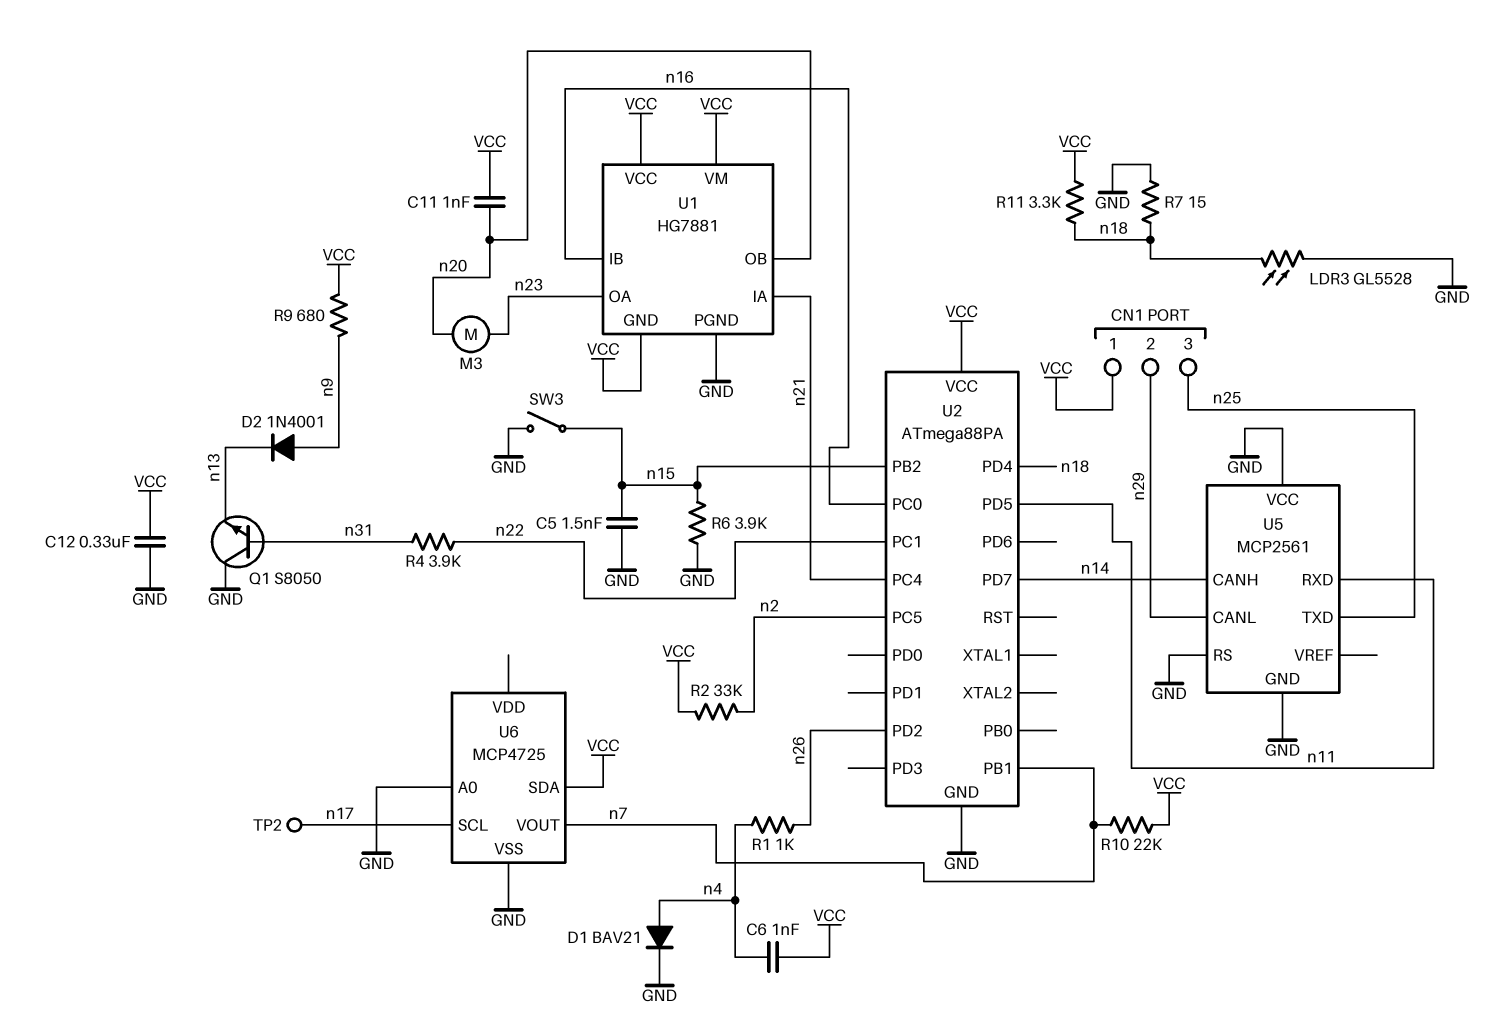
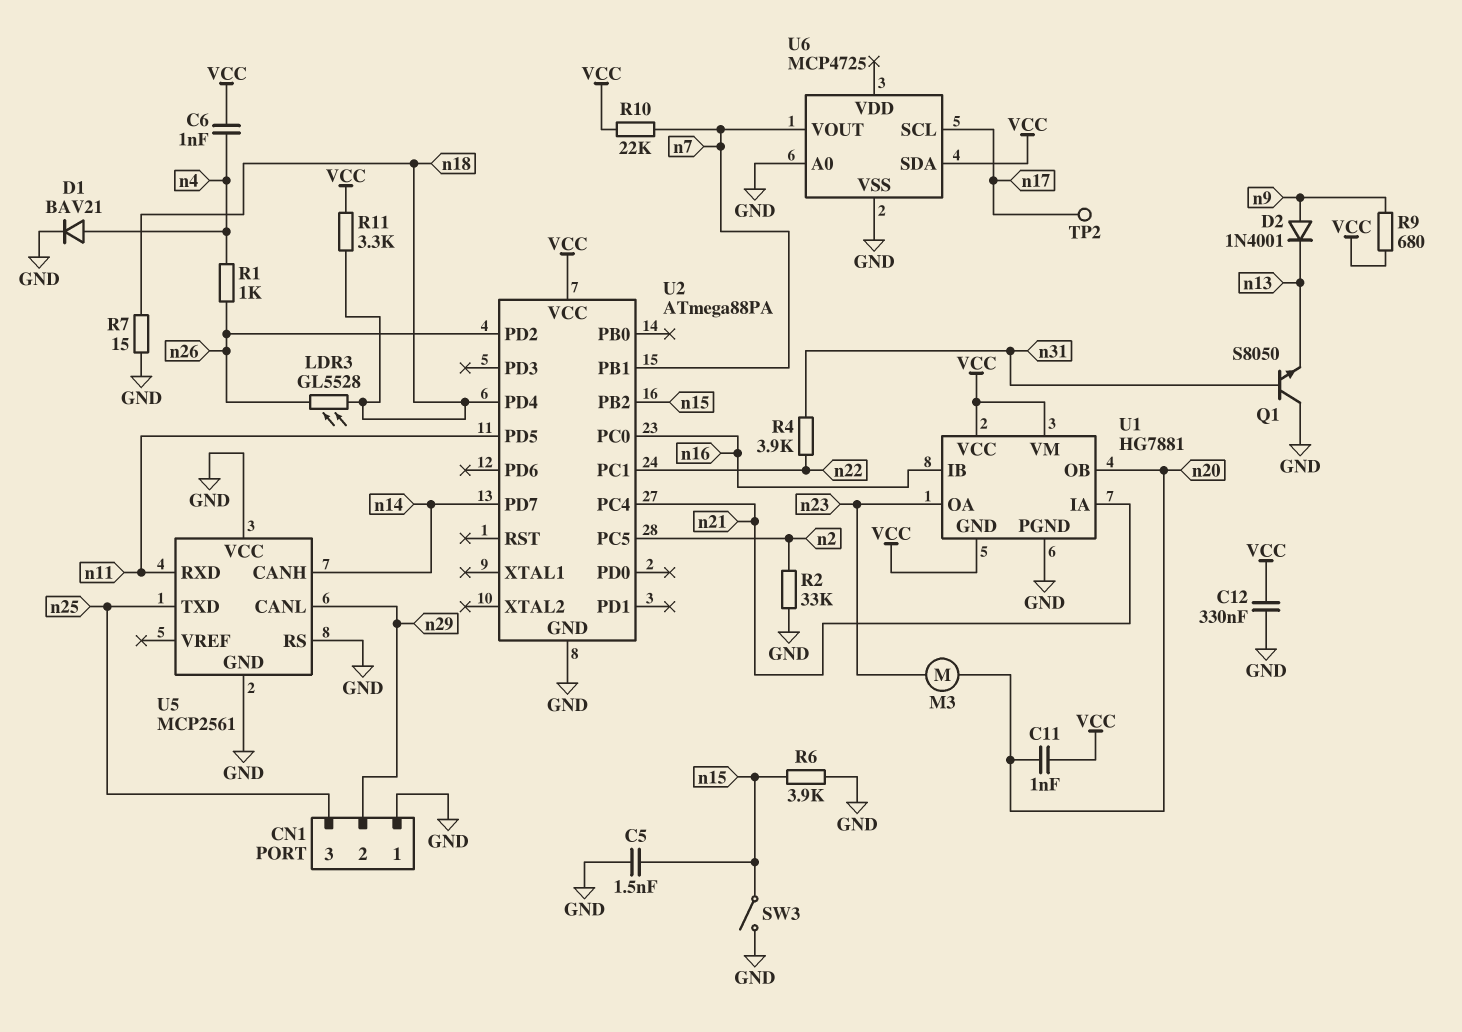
CN1 pin 1: VCC -> GND
LDR3: GL5528 (GND, n18) -> GL5528 (n18, n26)
R2: 33k (VCC, n2) -> 33k (GND, n2)

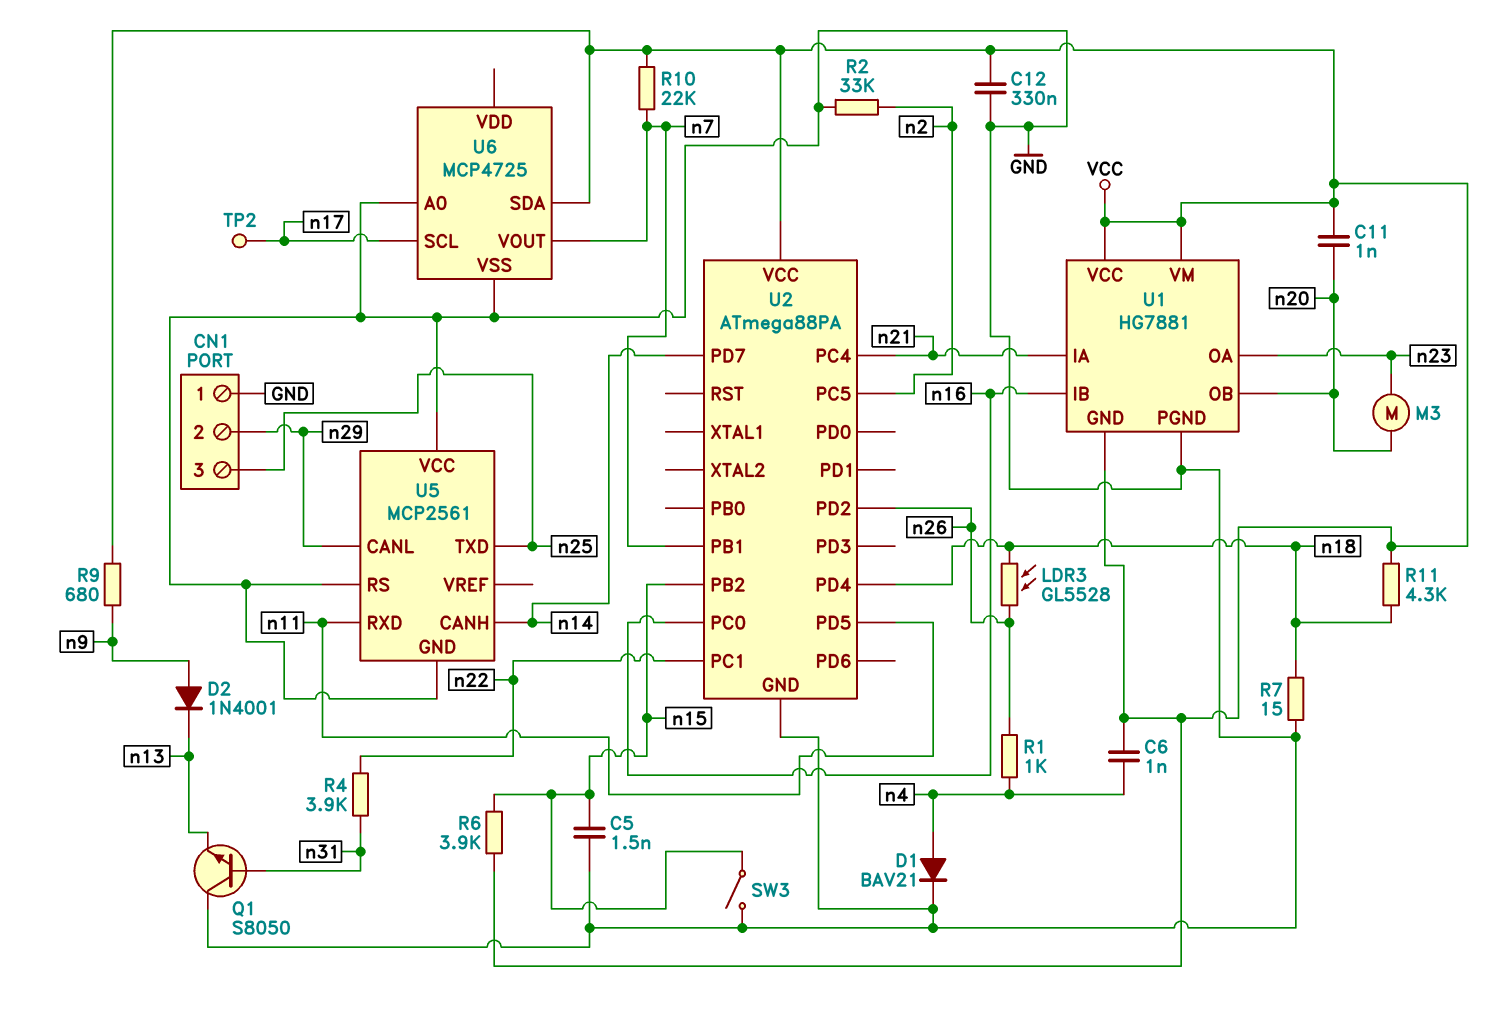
R6: 3.9k (GND, n15) -> 3.9k (VCC, n15)
R11: 3.3k (VCC, n18) -> 4.3k (VCC, n18)

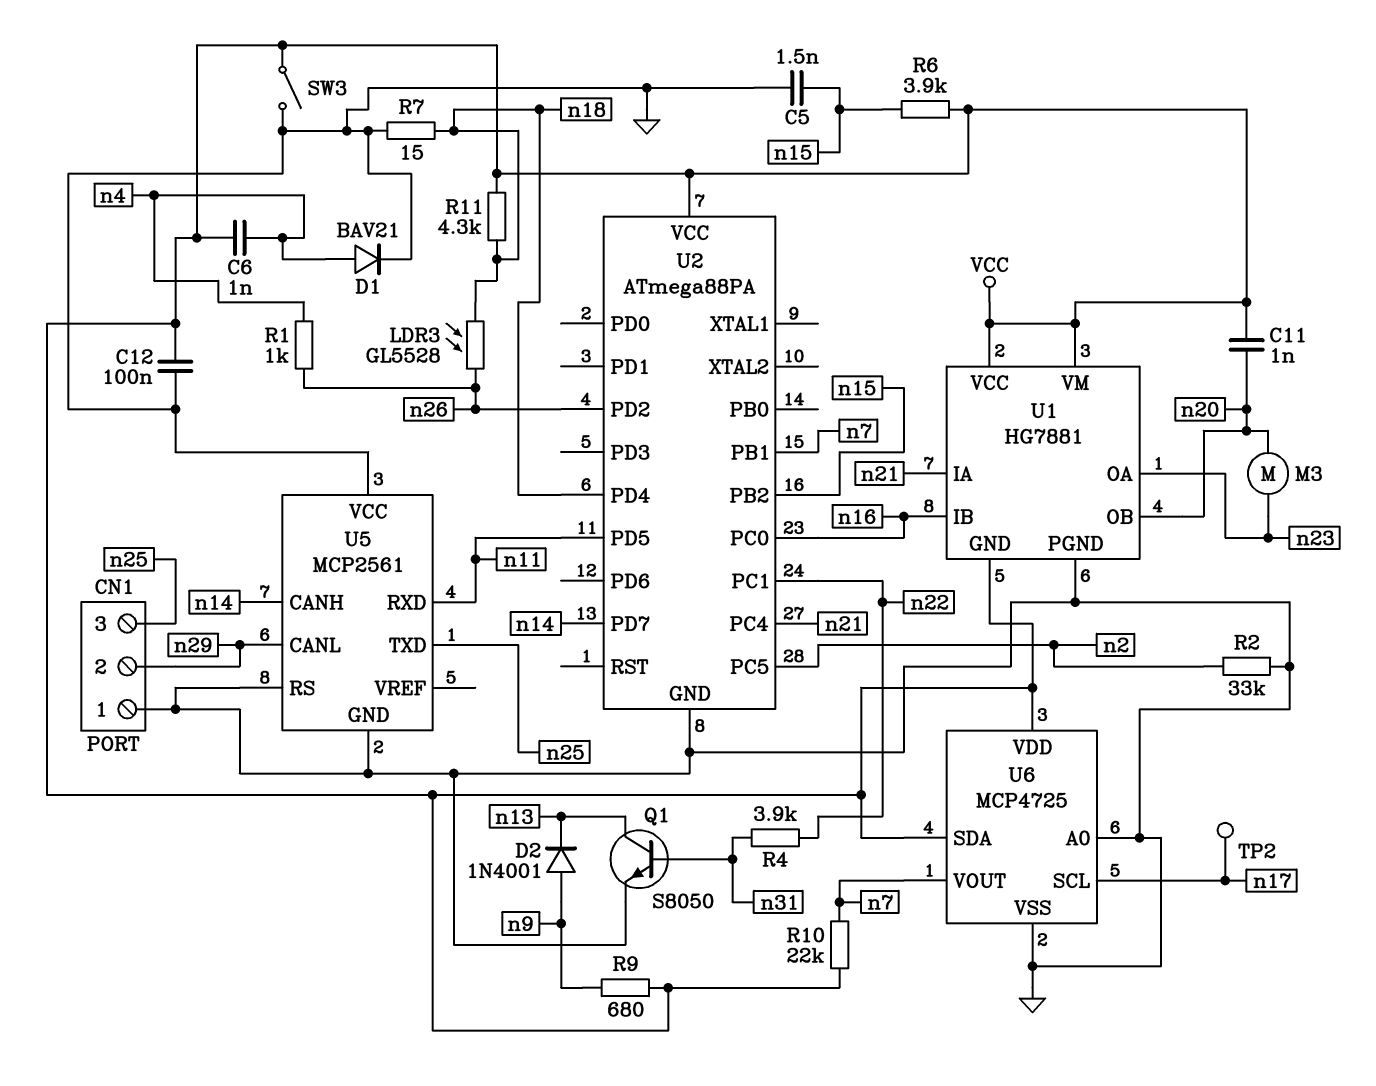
C12: 330nF (GND, VCC) -> 100nF (GND, VCC)
Q1: NPN S8050 (B n31, C GND, E n13) -> NPN S8050 (B n31, C n13, E GND)
SW3: switch (GND, n15) -> switch (GND, VCC)
U6 pin VDD: none -> VCC

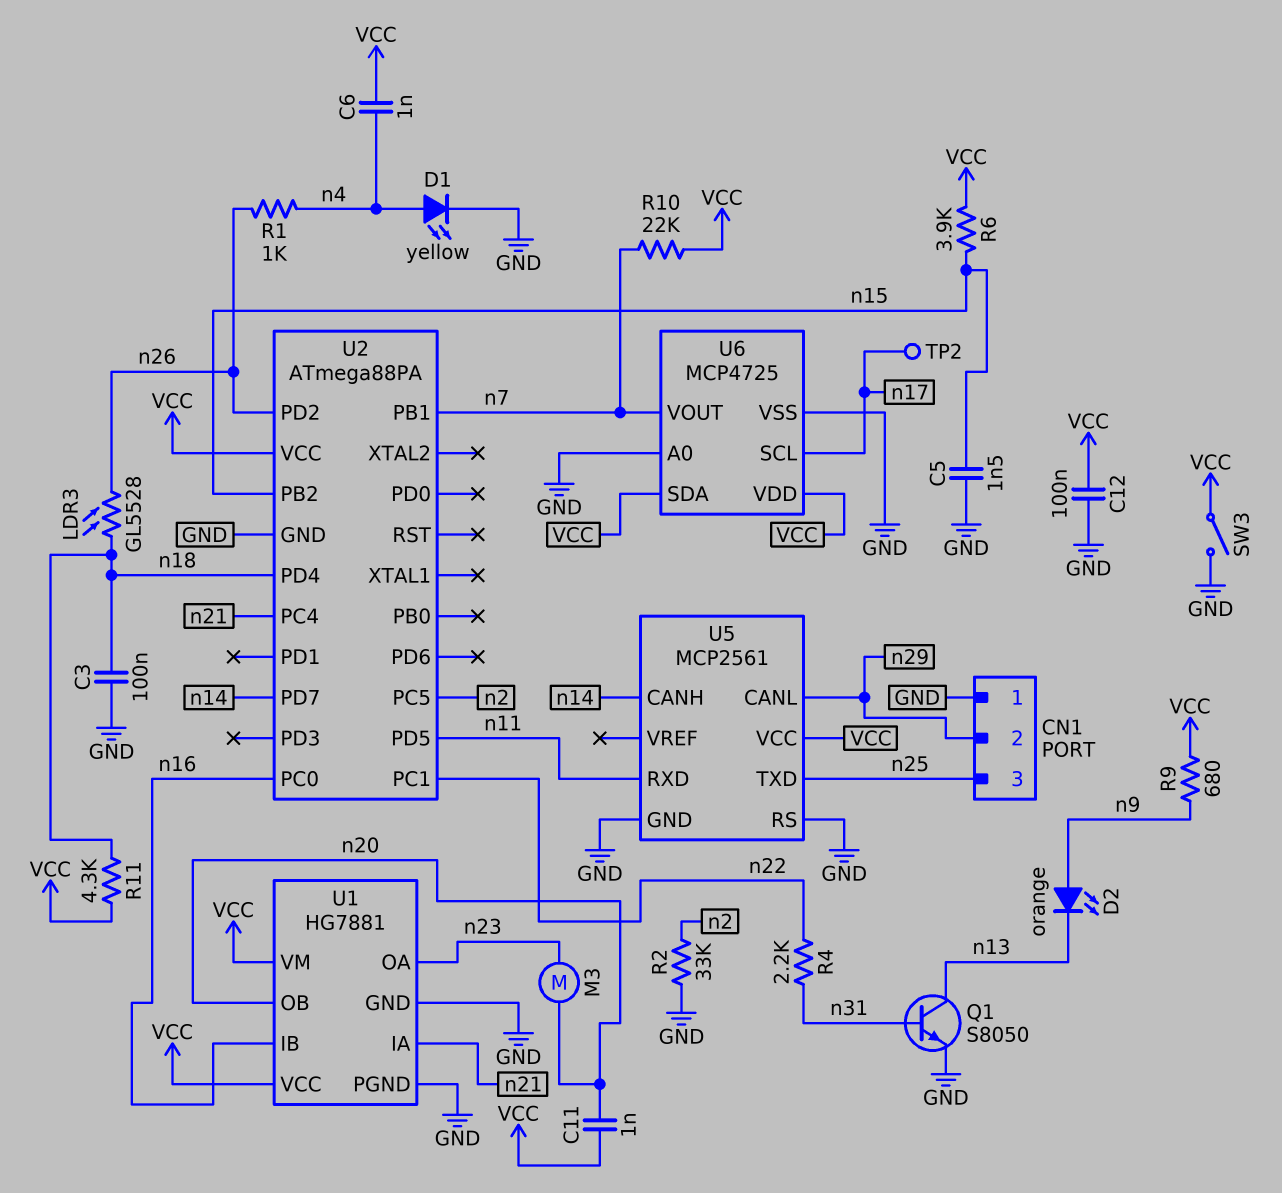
C3: none -> 100nF (GND, n18)
D1: diode BAV21 (A n4, K GND) -> LED yellow (A n4, K GND)
D2: diode 1N4001 (A n9, K n13) -> LED orange (A n9, K n13)
R4: 3.9k (n22, n31) -> 2.2k (n22, n31)
R7: 15 (GND, n18) -> none
U1 pin GND: VCC -> GND
U5 pin VCC: GND -> VCC

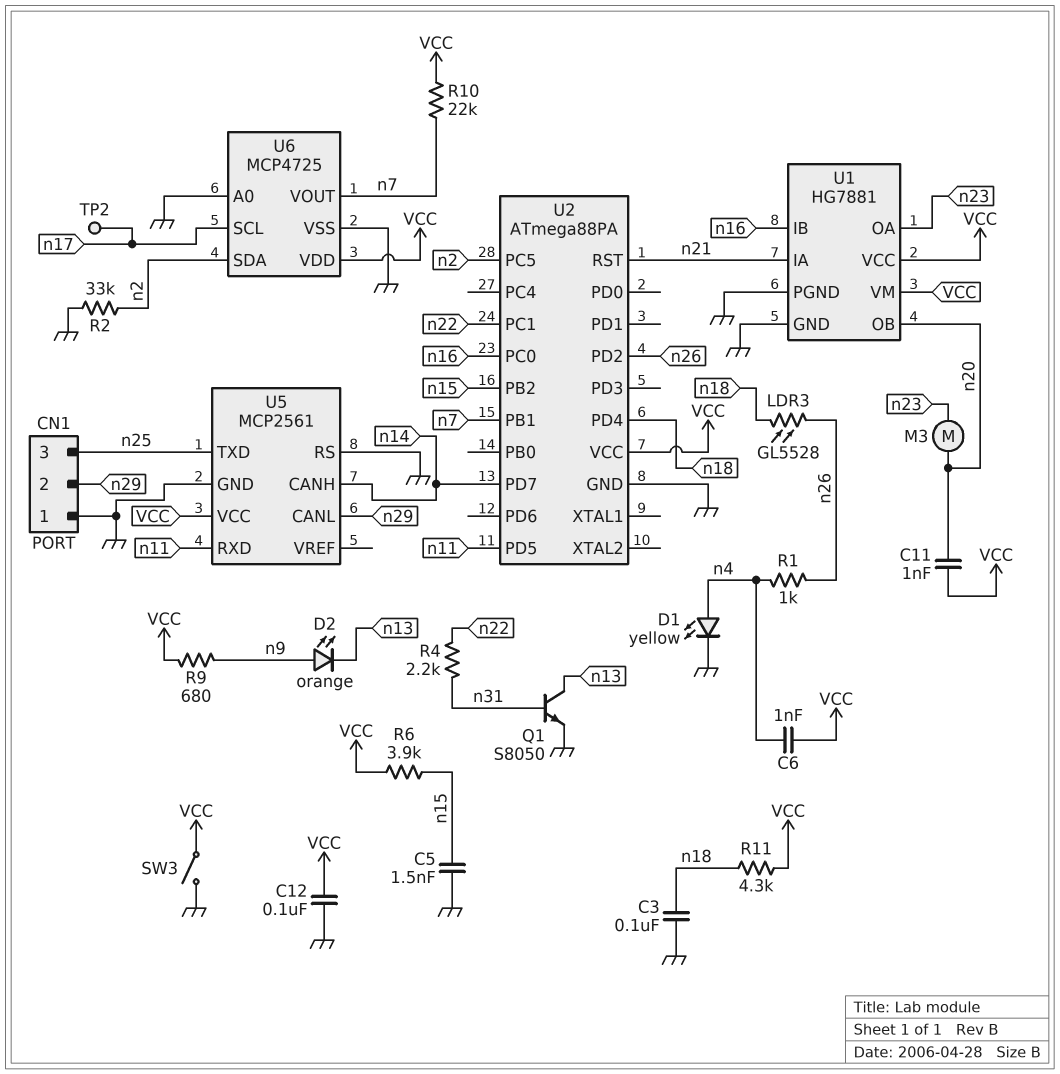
U2 pin PC4: n21 -> none
U2 pin RST: none -> n21
U6 pin SDA: VCC -> n2

